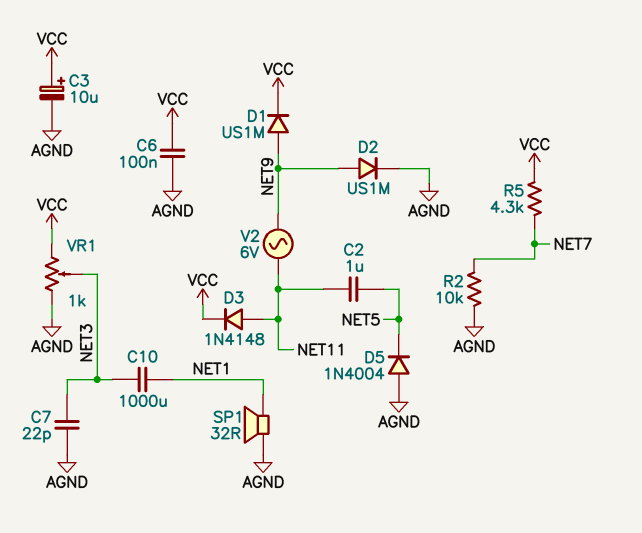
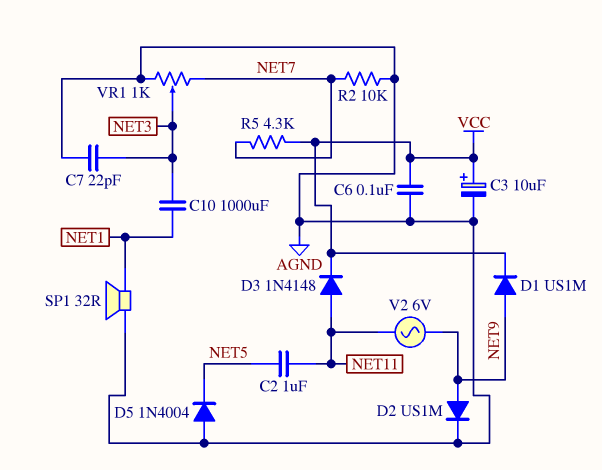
VR1: 1k (AGND, VCC, wiper NET3) -> 1k (AGND, NET7, wiper NET3)

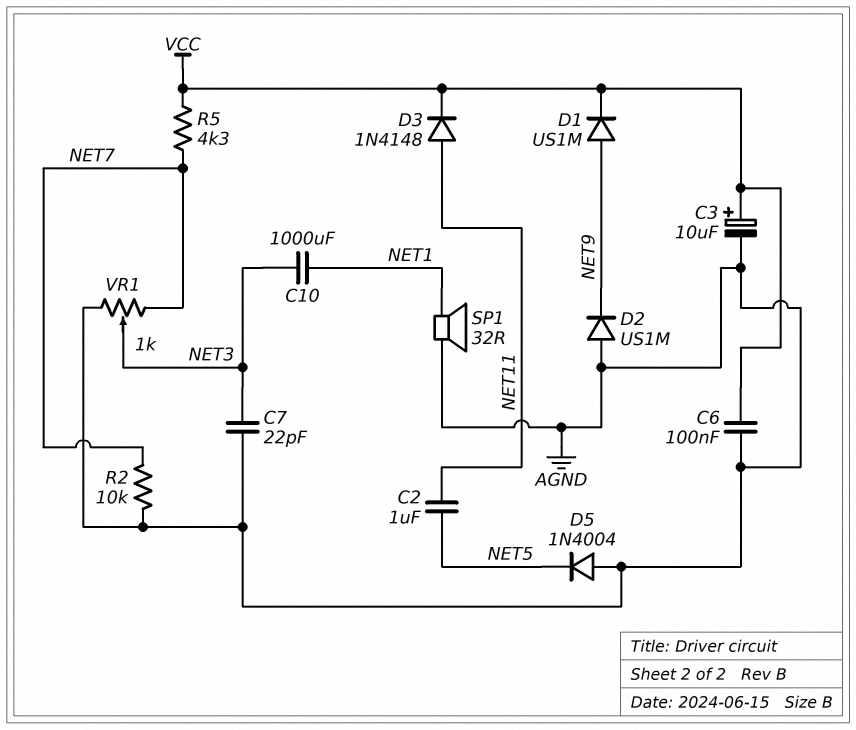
D2: diode US1M (A NET9, K AGND) -> diode US1M (A AGND, K NET9)
V2: AC 6V (NET9, NET11) -> none

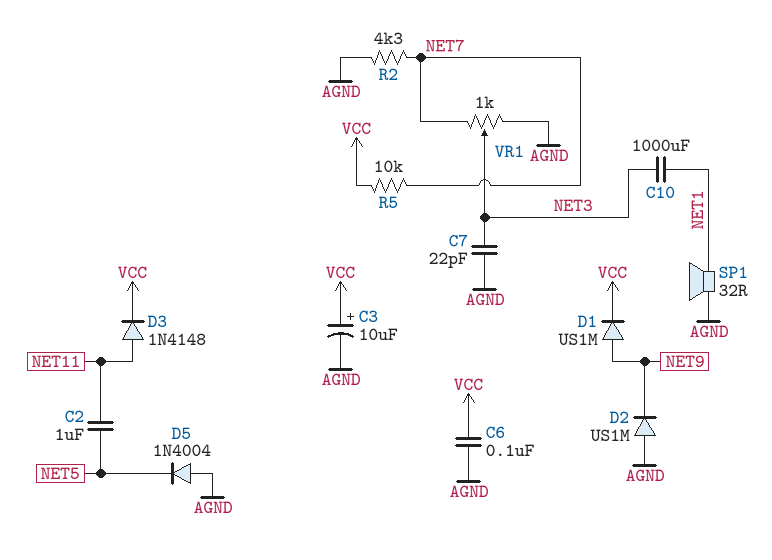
R2: 10k (AGND, NET7) -> 4.3k (AGND, NET7)
R5: 4.3k (NET7, VCC) -> 10k (NET7, VCC)

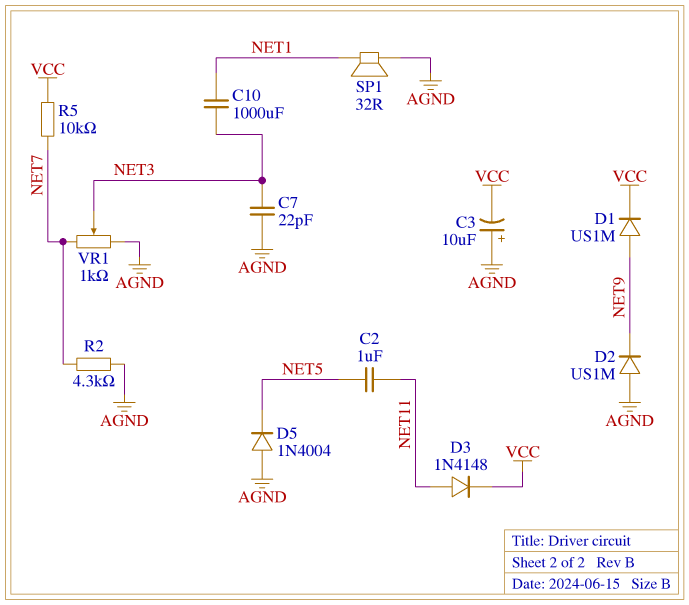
C3: 10uF (plus VCC, minus AGND) -> 10uF (plus AGND, minus VCC)
C6: 100nF (AGND, VCC) -> none

